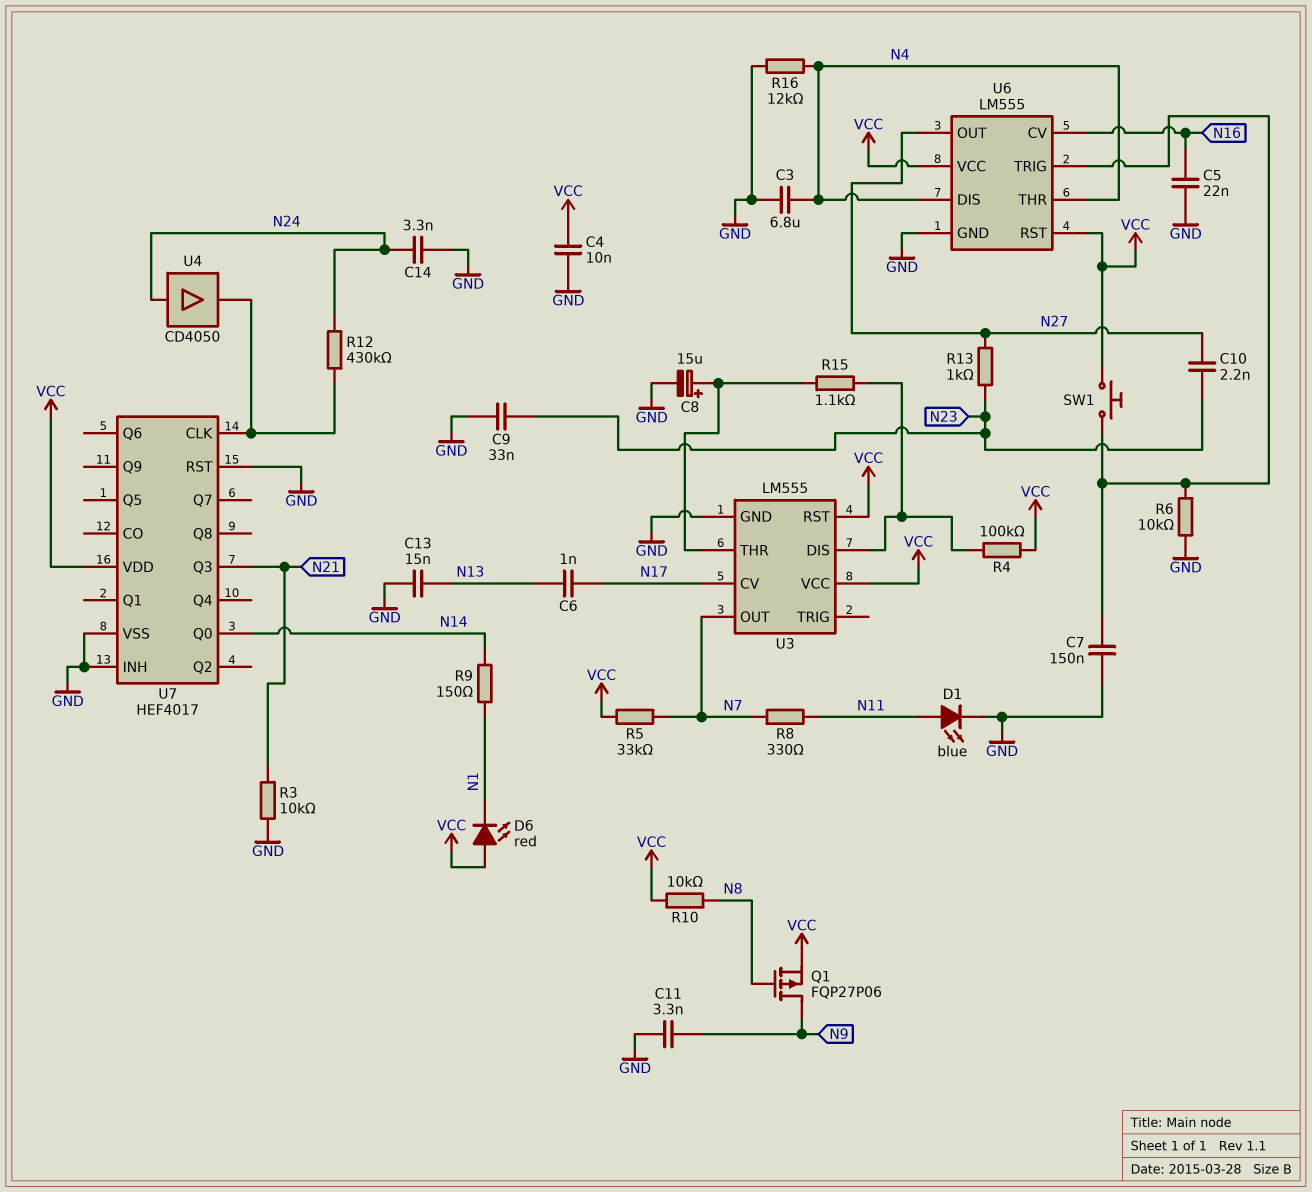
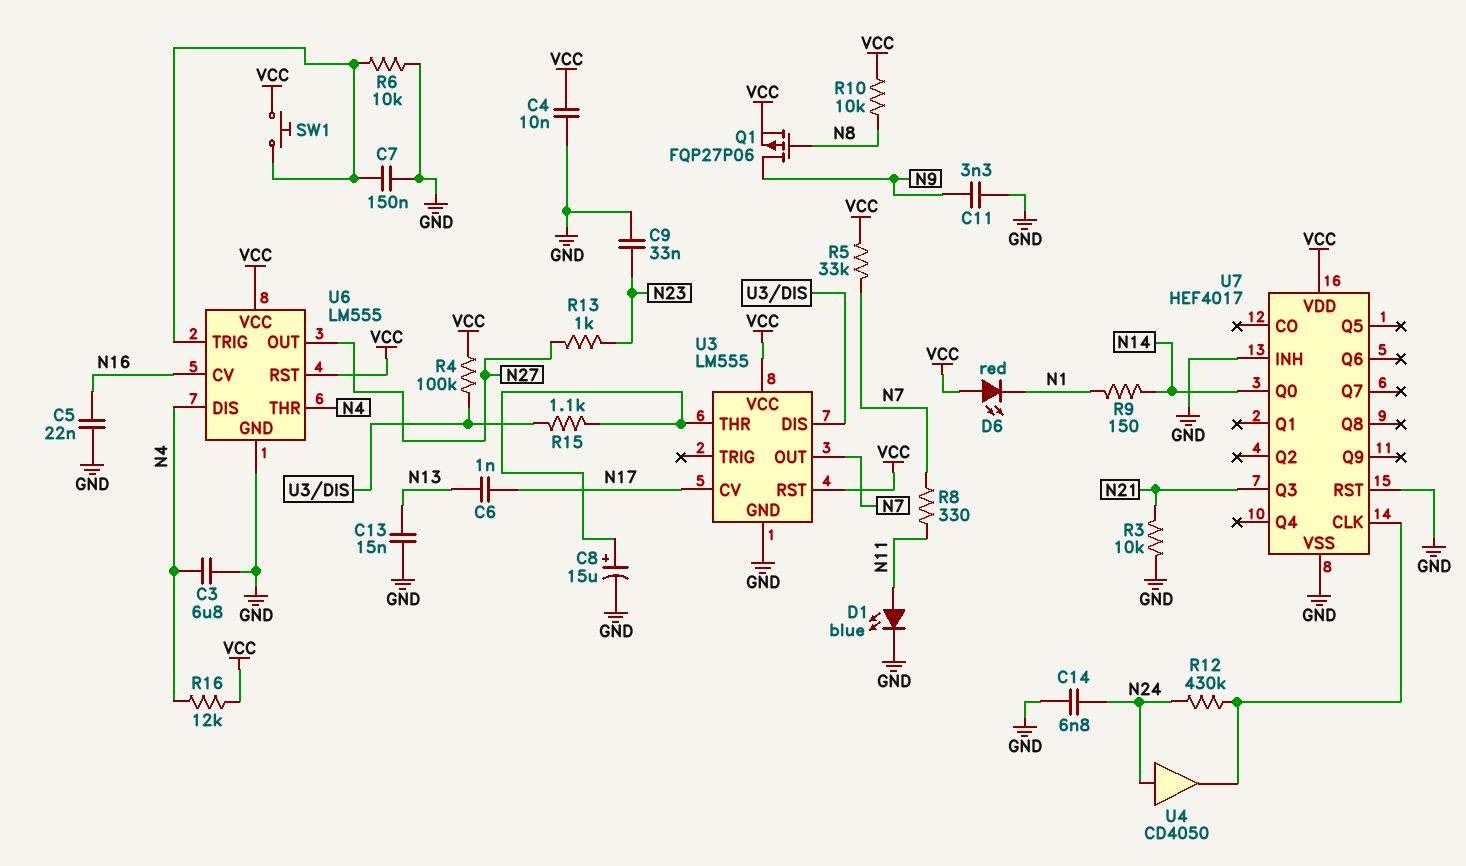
C10: 2.2nF (N23, N27) -> none
C14: 3.3nF (GND, N24) -> 6.8nF (GND, N24)
R16: 12k (GND, N4) -> 12k (N4, VCC)

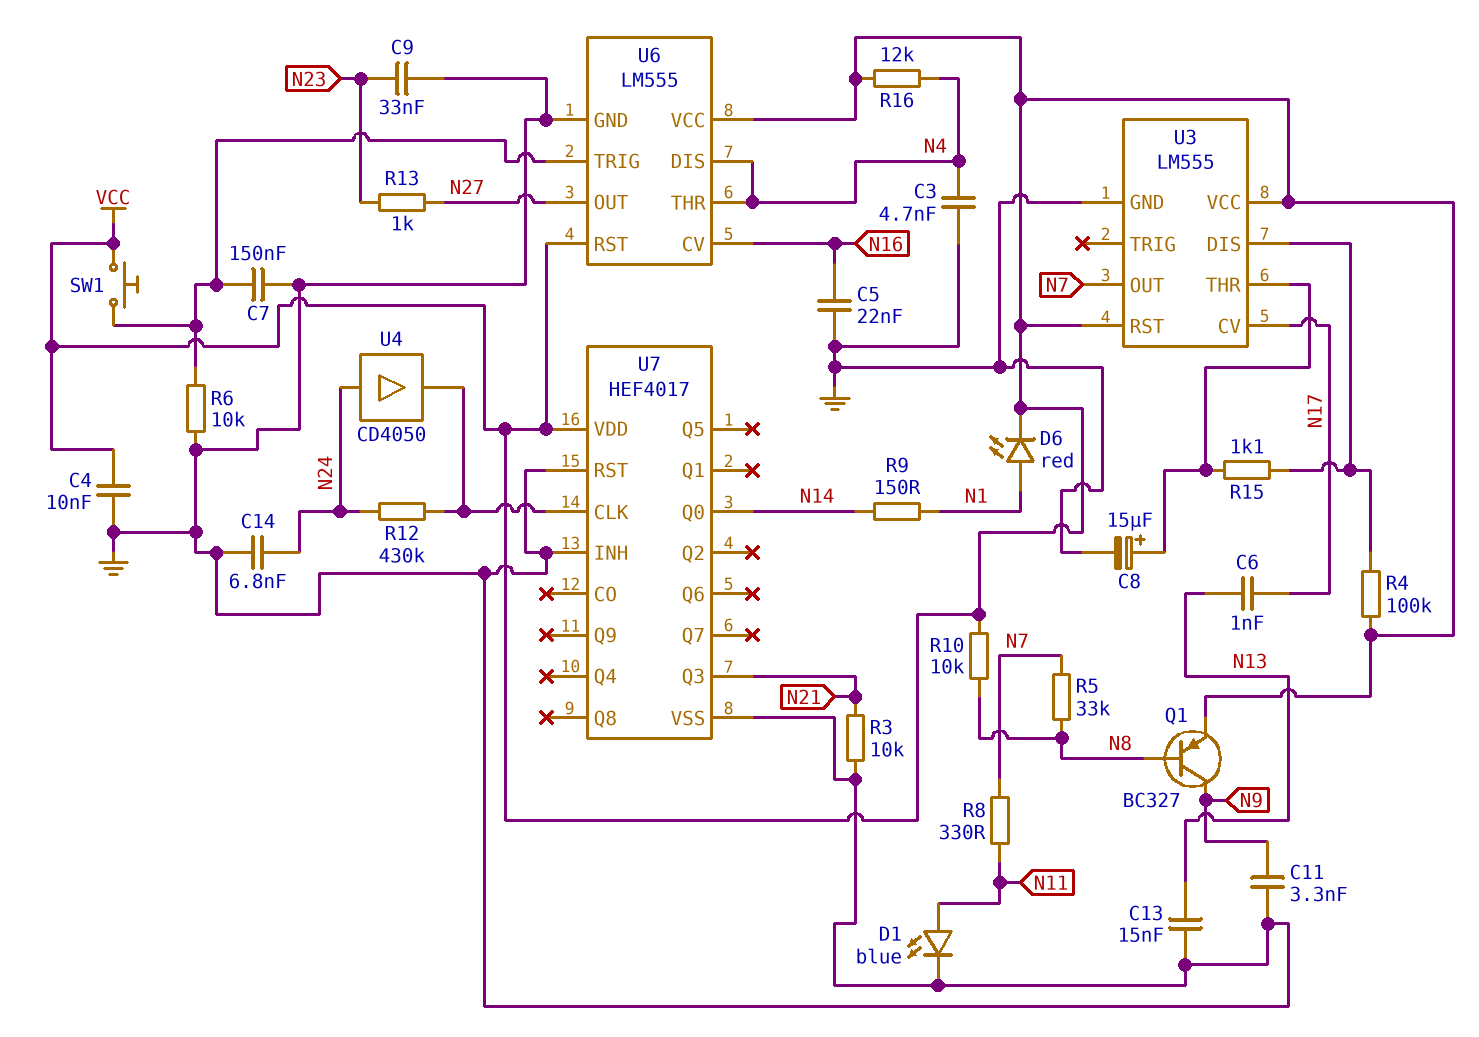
C3: 6.8uF (GND, N4) -> 4.7nF (GND, N4)
D6: LED red (A VCC, K N1) -> LED red (A N1, K VCC)
Q1: PMOS FQP27P06 (G N8, D N9, S VCC) -> PNP BC327 (B N8, C N9, E VCC)
R5: 33k (N7, VCC) -> 33k (N7, N8)

